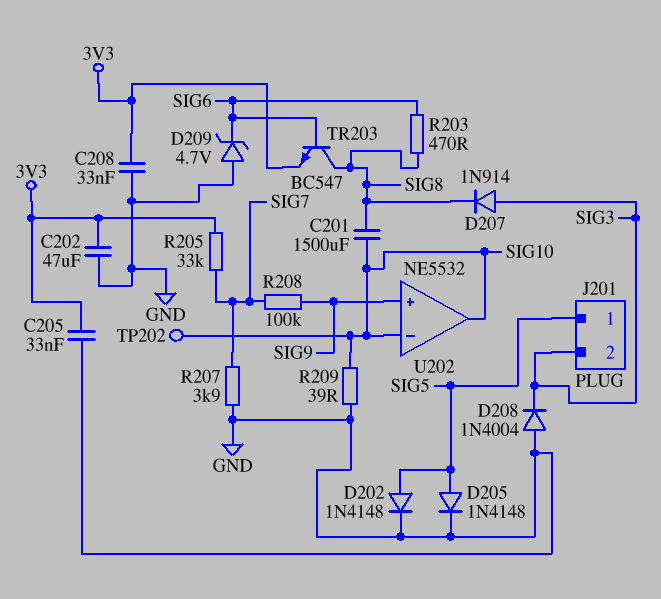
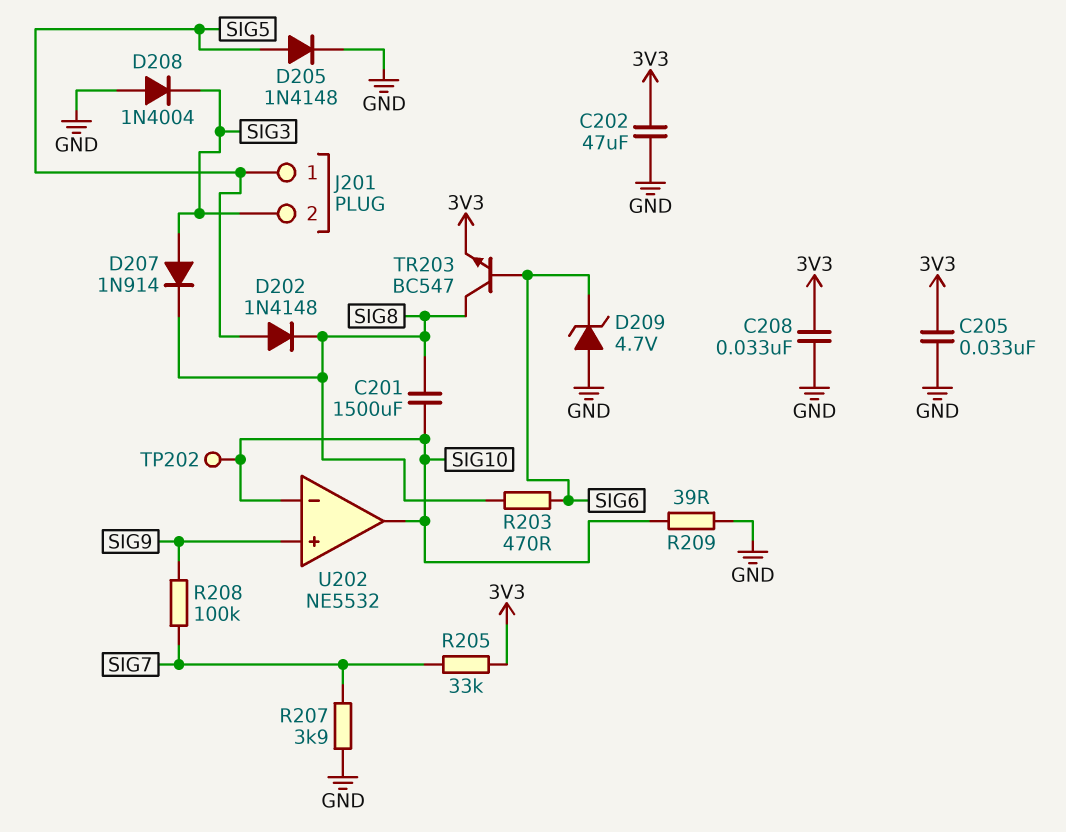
D202: diode 1N4148 (A SIG5, K GND) -> diode 1N4148 (A SIG5, K SIG8)

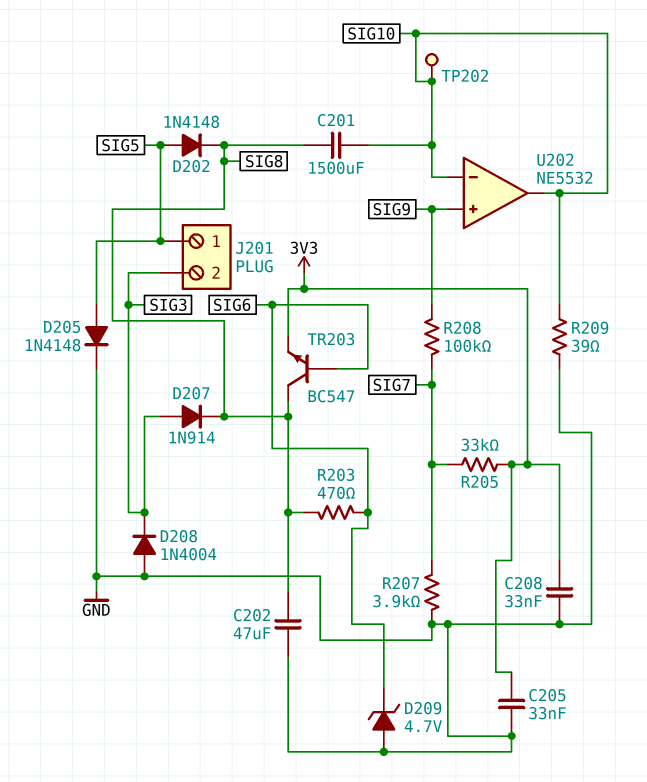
C202: 47uF (3V3, GND) -> 47uF (GND, SIG8)

